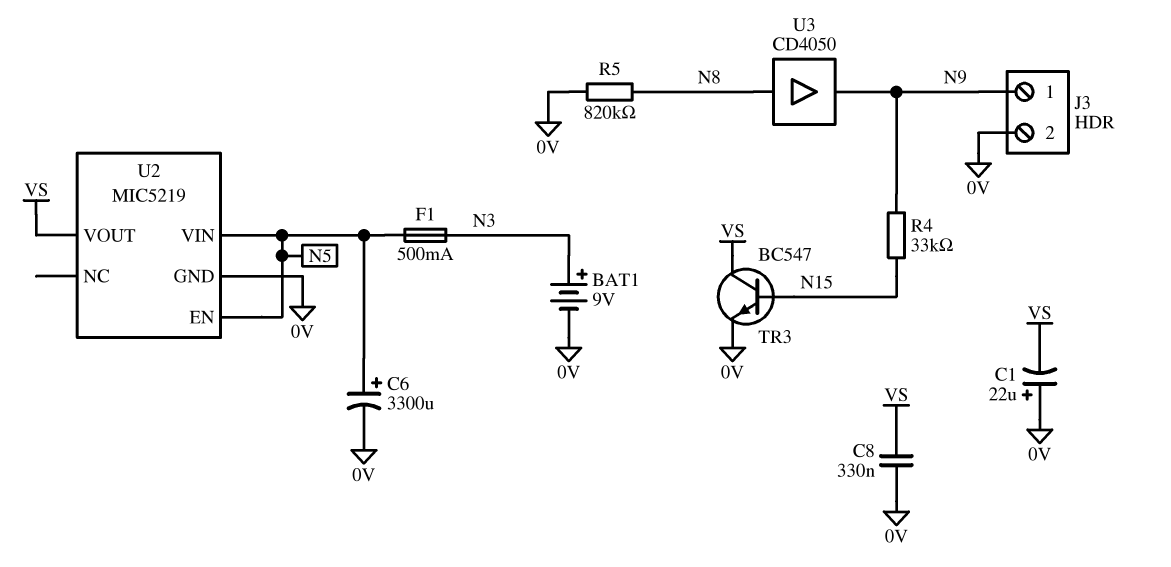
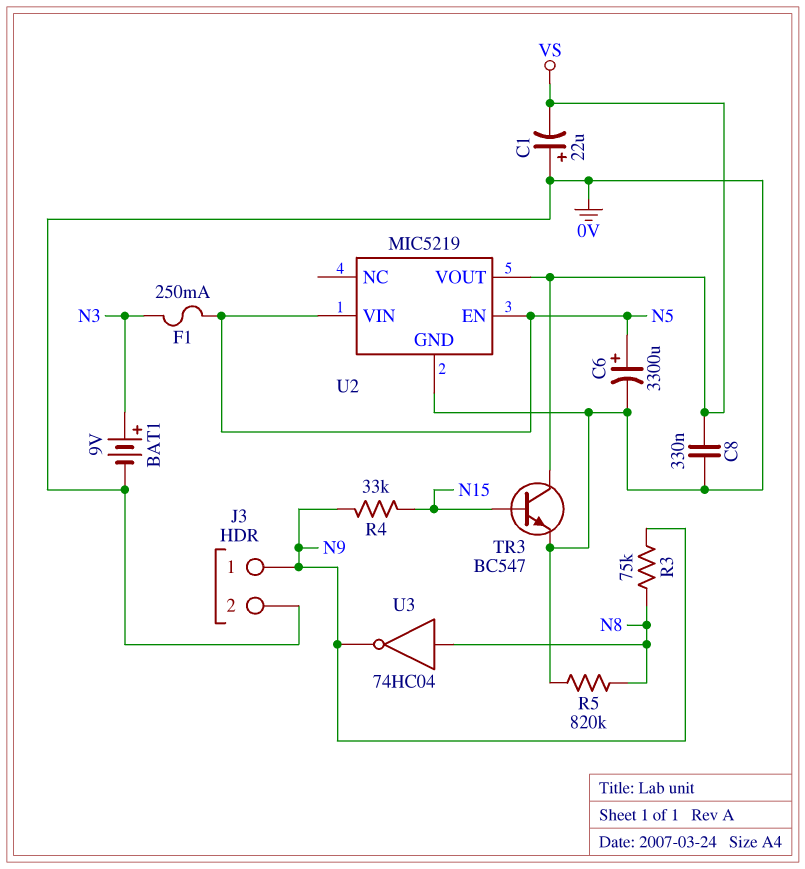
F1: 500mA (N3, N5) -> 250mA (N3, N5)
R3: none -> 75k (N8, N9)
U3: buffer CD4050 (in N8, out N9) -> NOT 74HC04 (in N8, out N9)

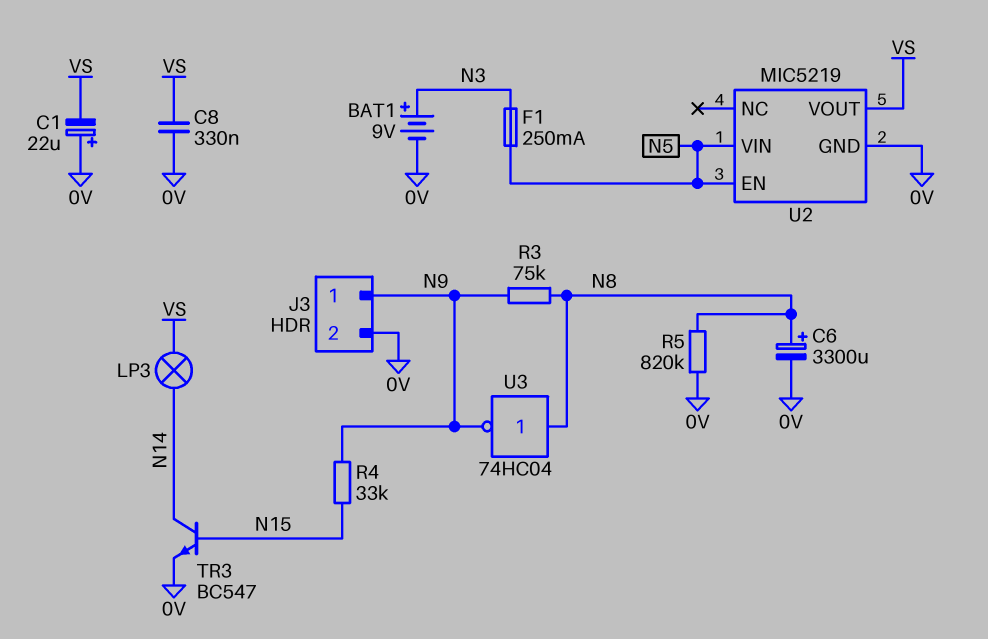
C6: 3300uF (plus N5, minus 0V) -> 3300uF (plus N8, minus 0V)
LP3: none -> lamp (N14, VS)
TR3: NPN BC547 (B N15, C VS, E 0V) -> NPN BC547 (B N15, C N14, E 0V)

